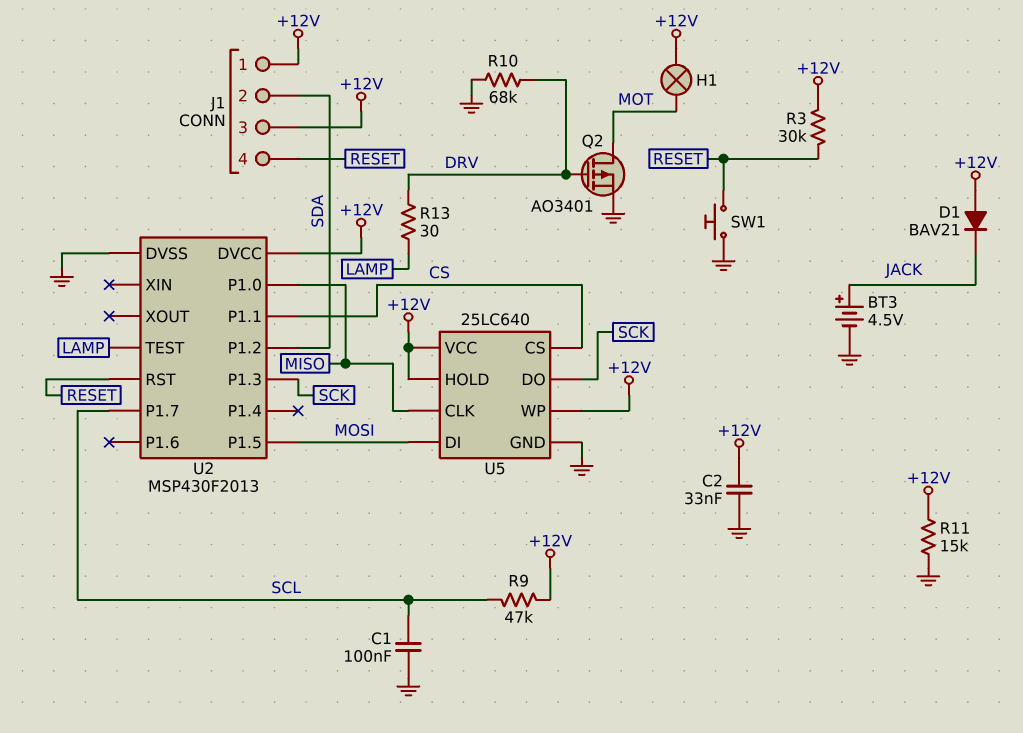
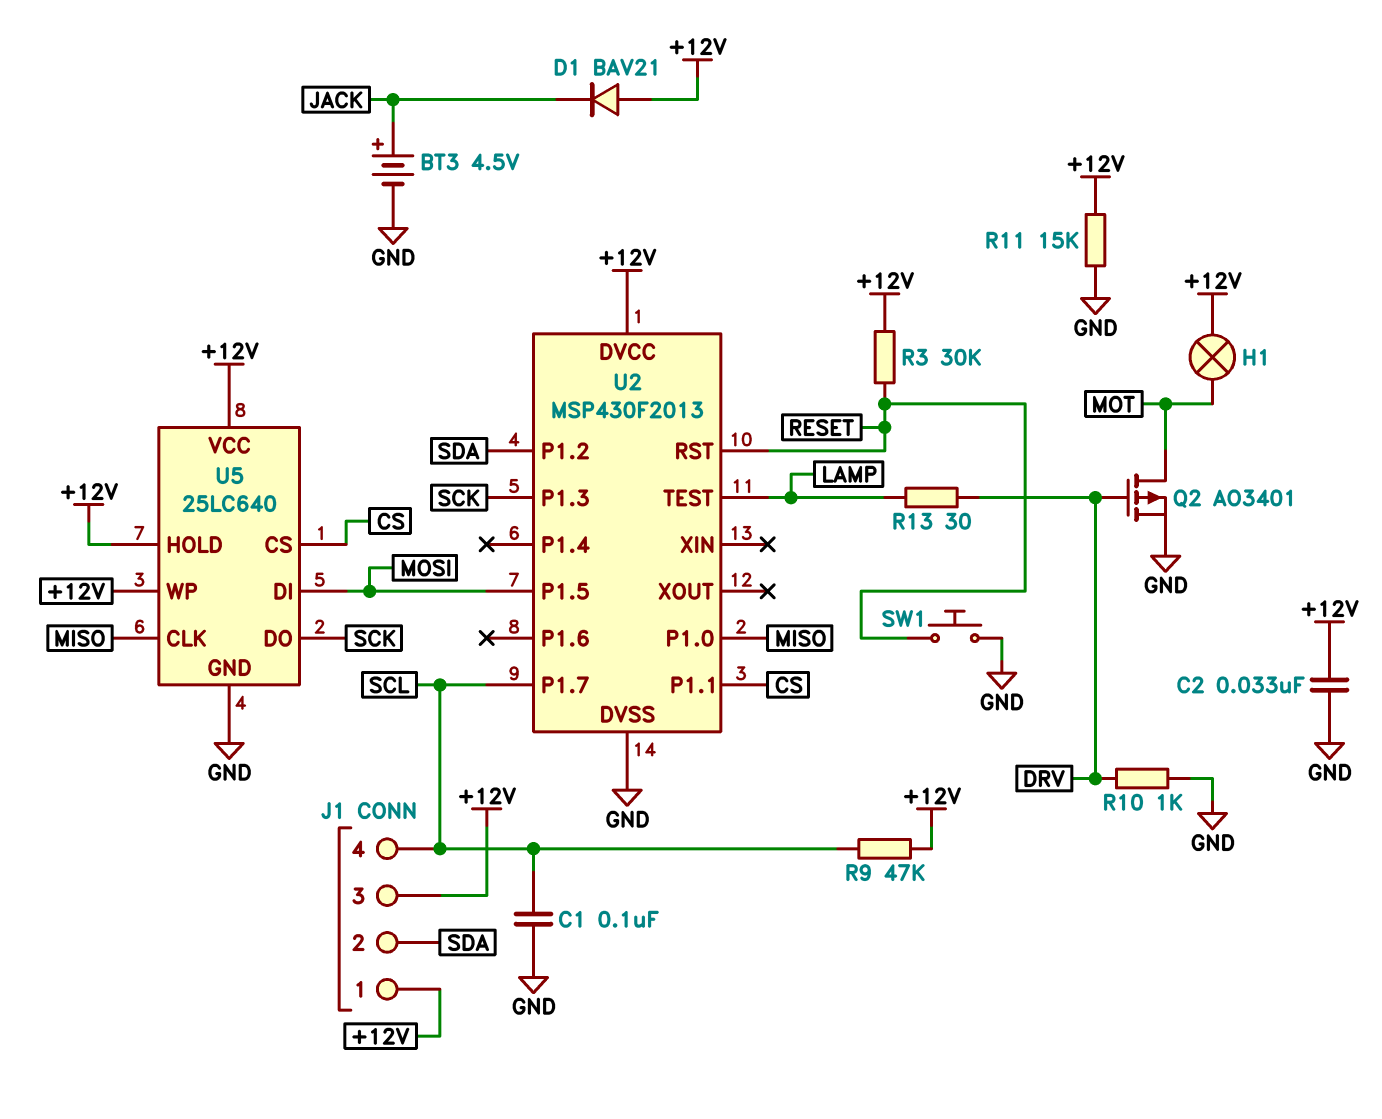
J1 pin 4: RESET -> SCL
R10: 68k (DRV, GND) -> 1k (DRV, GND)

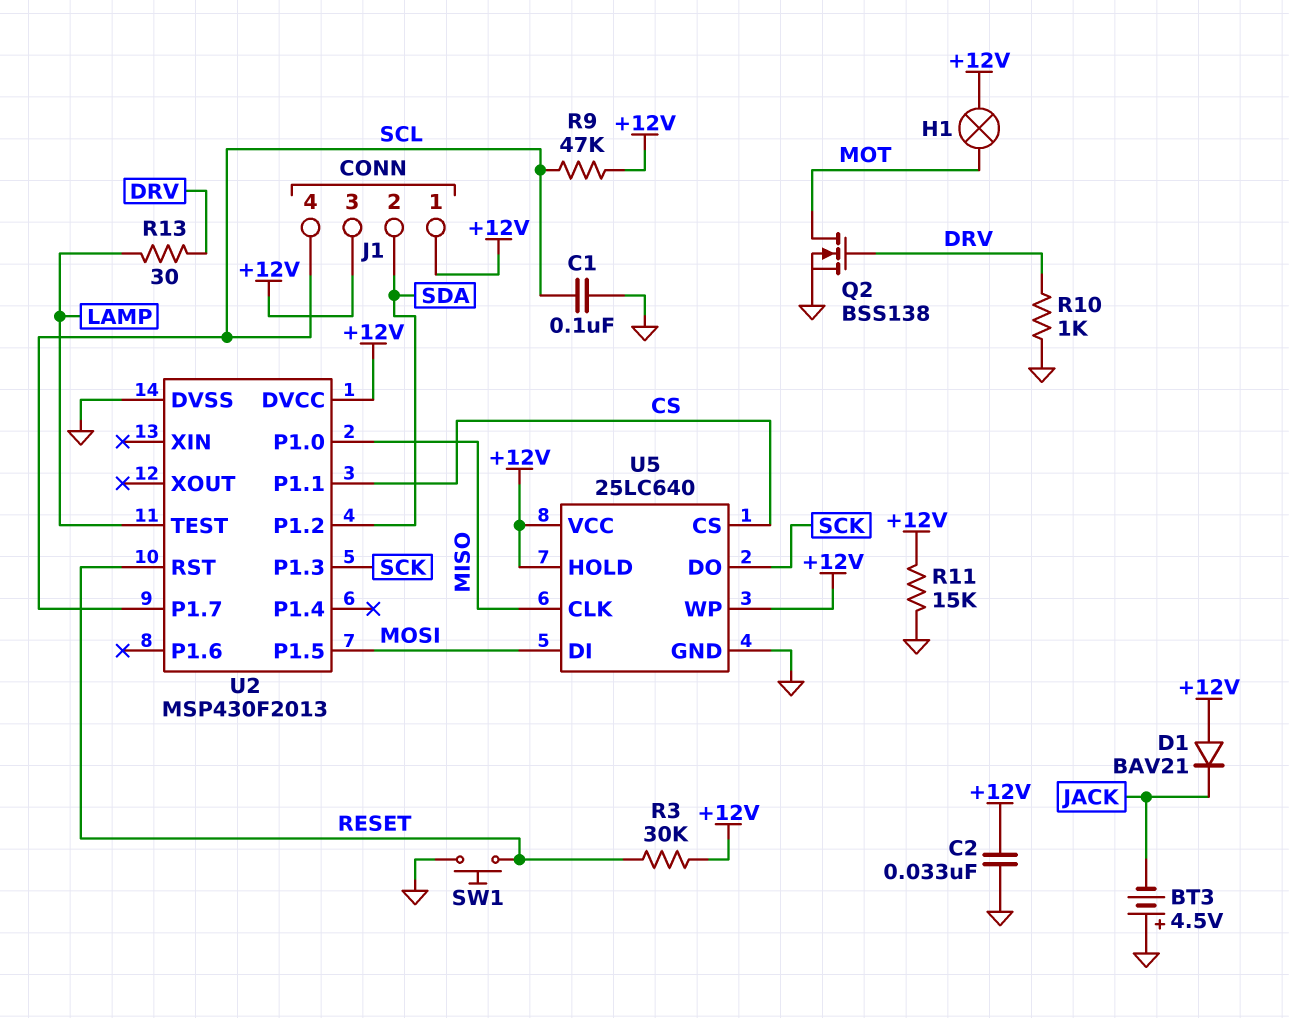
BT3: 4.5V (plus JACK, minus GND) -> 4.5V (plus GND, minus JACK)
Q2: PMOS AO3401 (G DRV, D MOT, S GND) -> NMOS BSS138 (G DRV, D MOT, S GND)

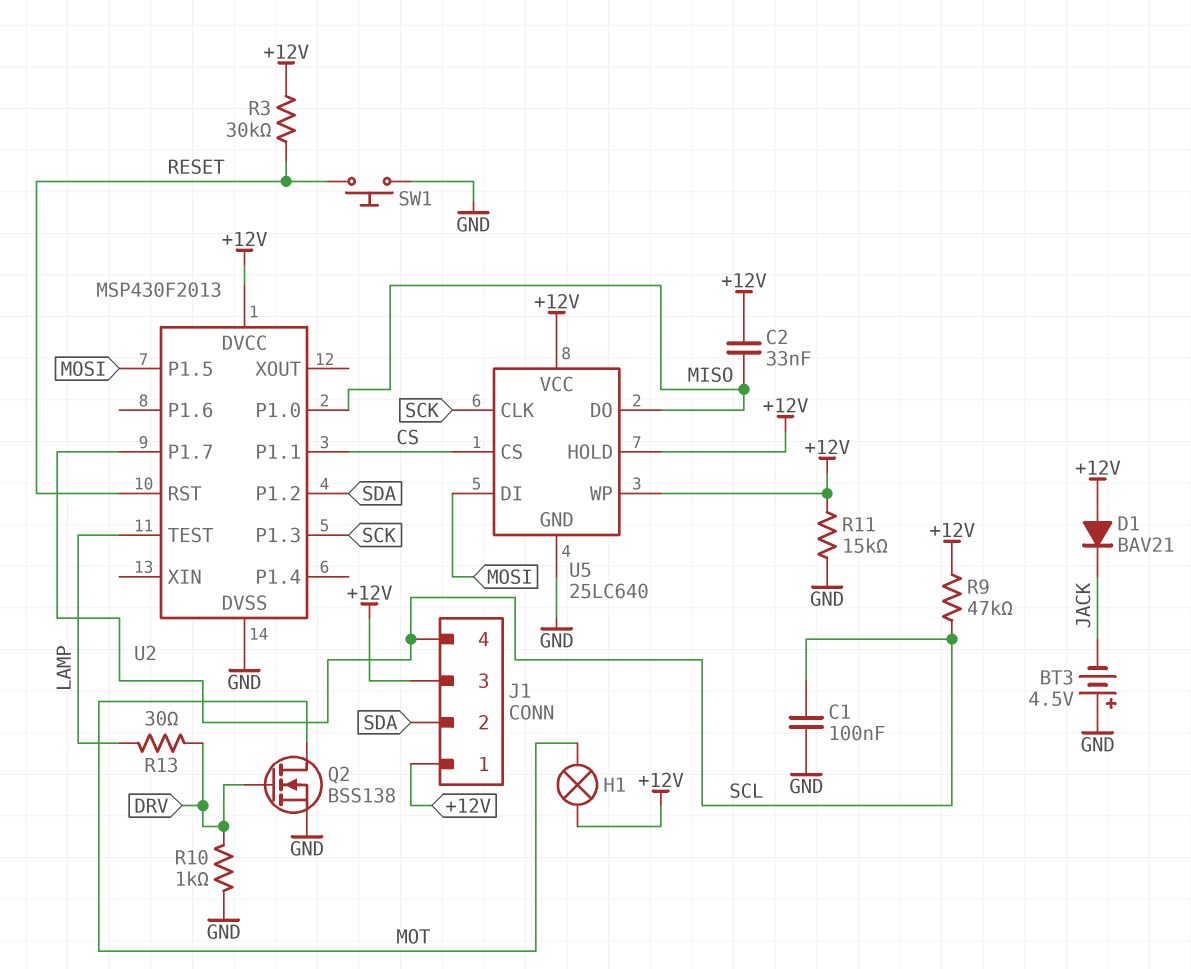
C2: 33nF (+12V, GND) -> 33nF (+12V, MISO)
U5 pin CLK: MISO -> SCK
U5 pin DO: SCK -> MISO

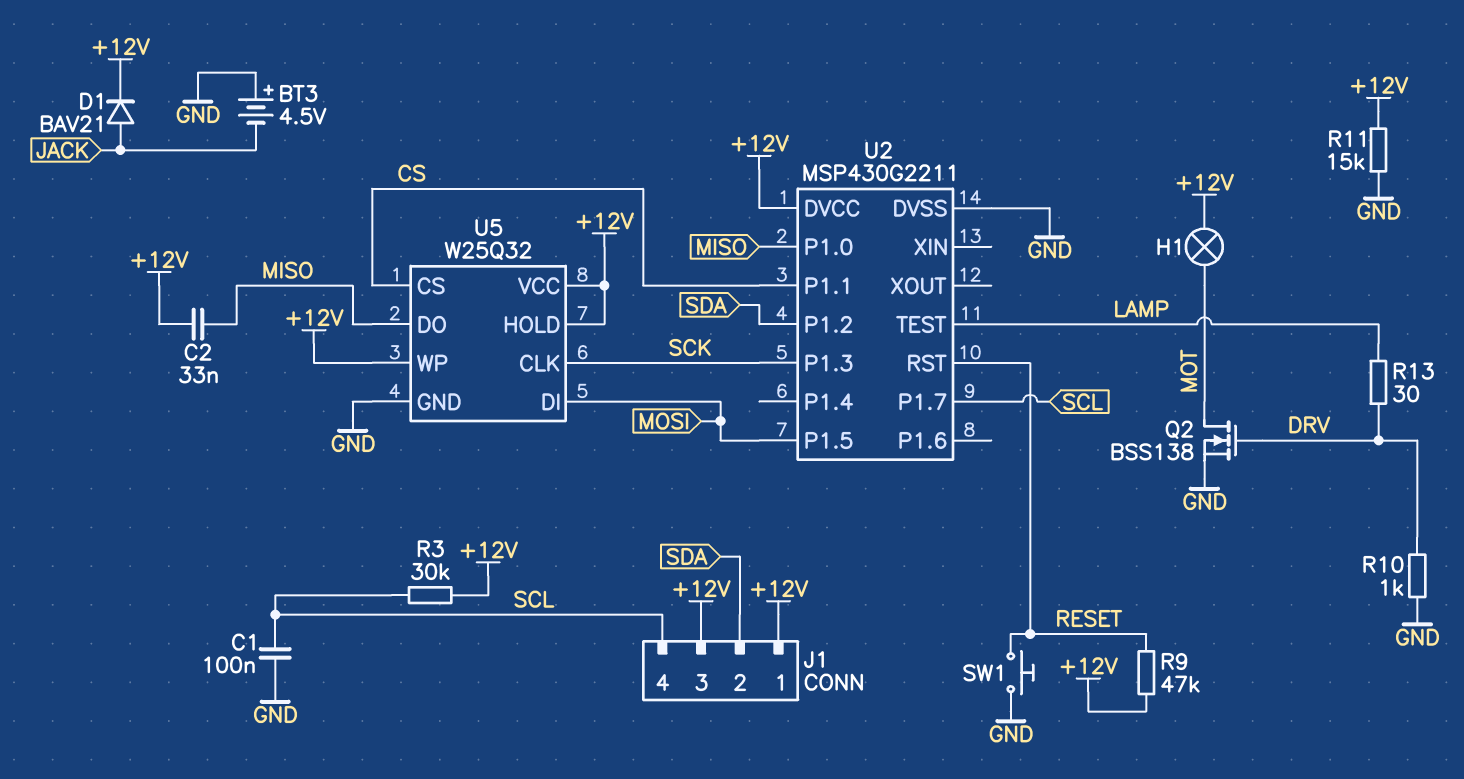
D1: diode BAV21 (A +12V, K JACK) -> diode BAV21 (A JACK, K +12V)
R3: 30k (+12V, RESET) -> 30k (+12V, SCL)
R9: 47k (+12V, SCL) -> 47k (+12V, RESET)
U2: MSP430F2013 -> MSP430G2211
U5: 25LC640 -> W25Q32

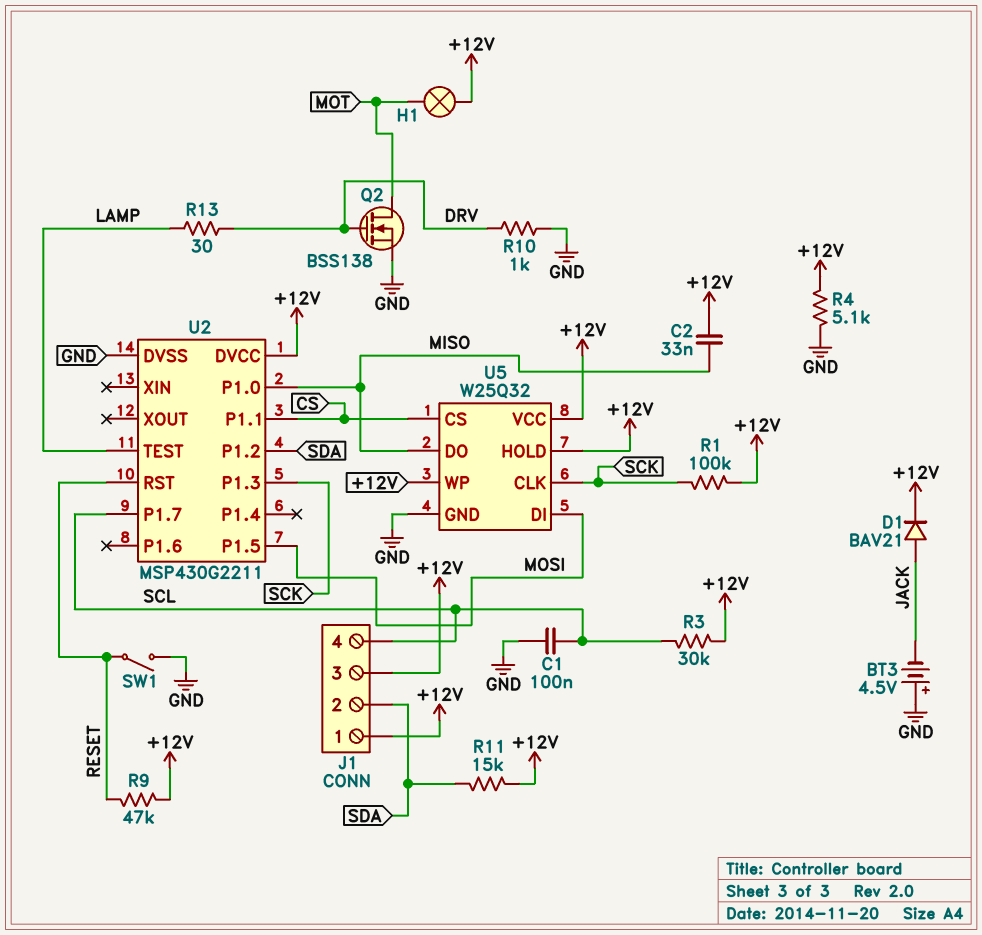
R1: none -> 100k (+12V, SCK)
R4: none -> 5.1k (+12V, GND)
R11: 15k (+12V, GND) -> 15k (+12V, SDA)
SW1: button (GND, RESET) -> switch (GND, RESET)

